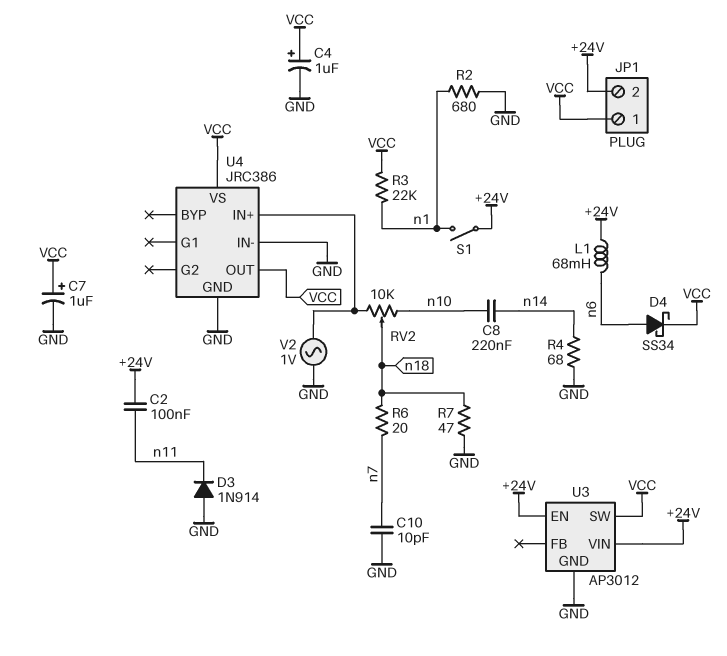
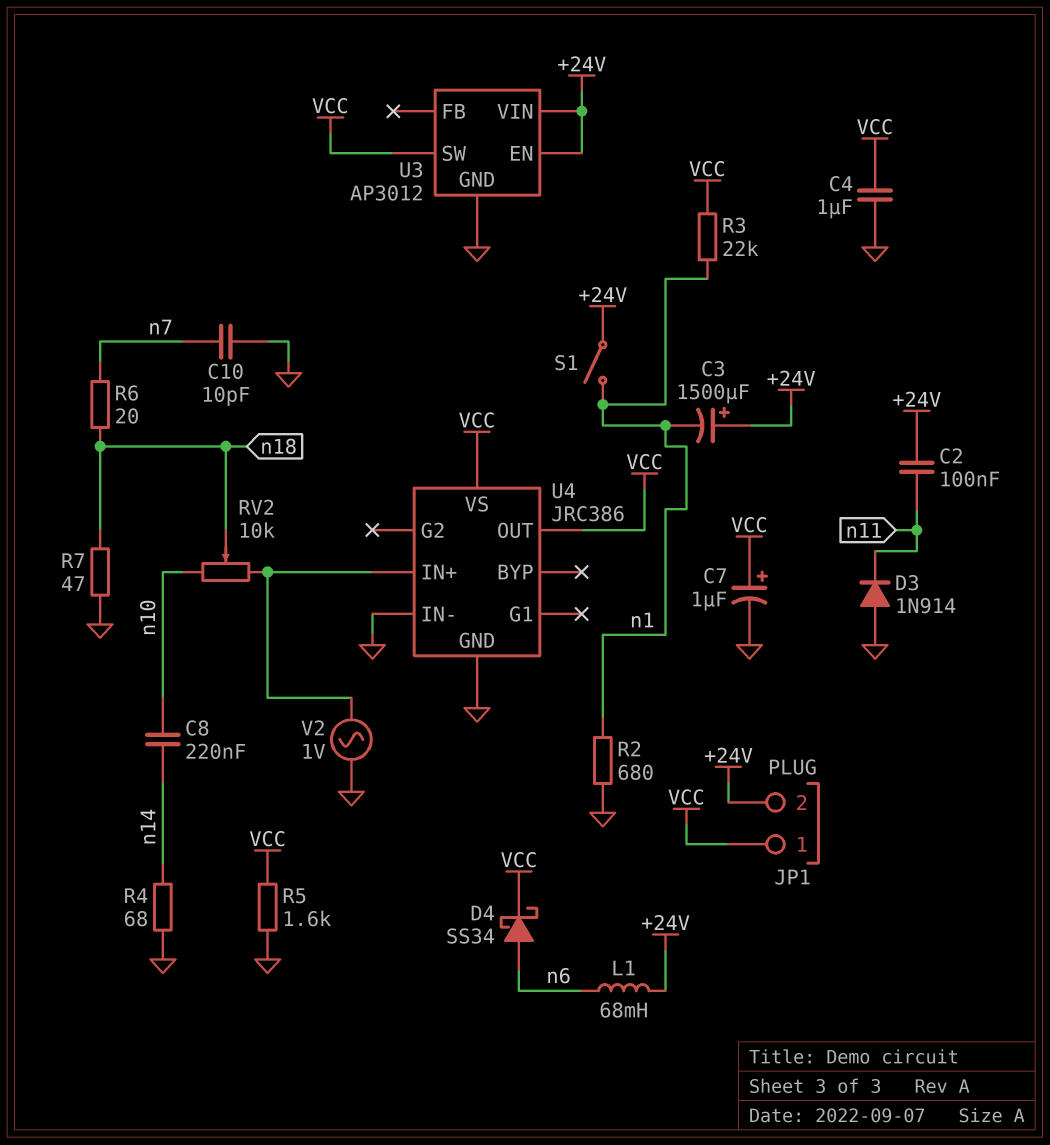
C3: none -> 1500uF (plus +24V, minus n1)
C4: 1uF (plus VCC, minus GND) -> 1uF (GND, VCC)
R5: none -> 1.6k (GND, VCC)

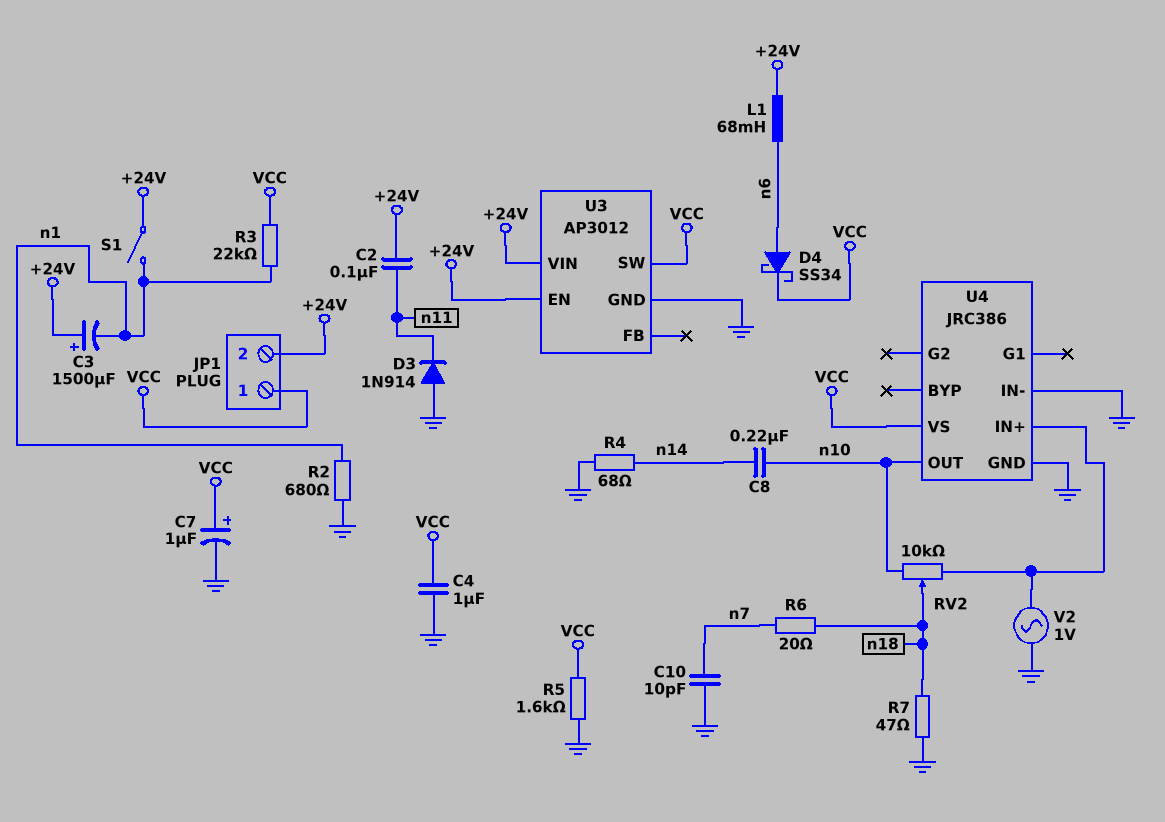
U4 pin OUT: VCC -> n10

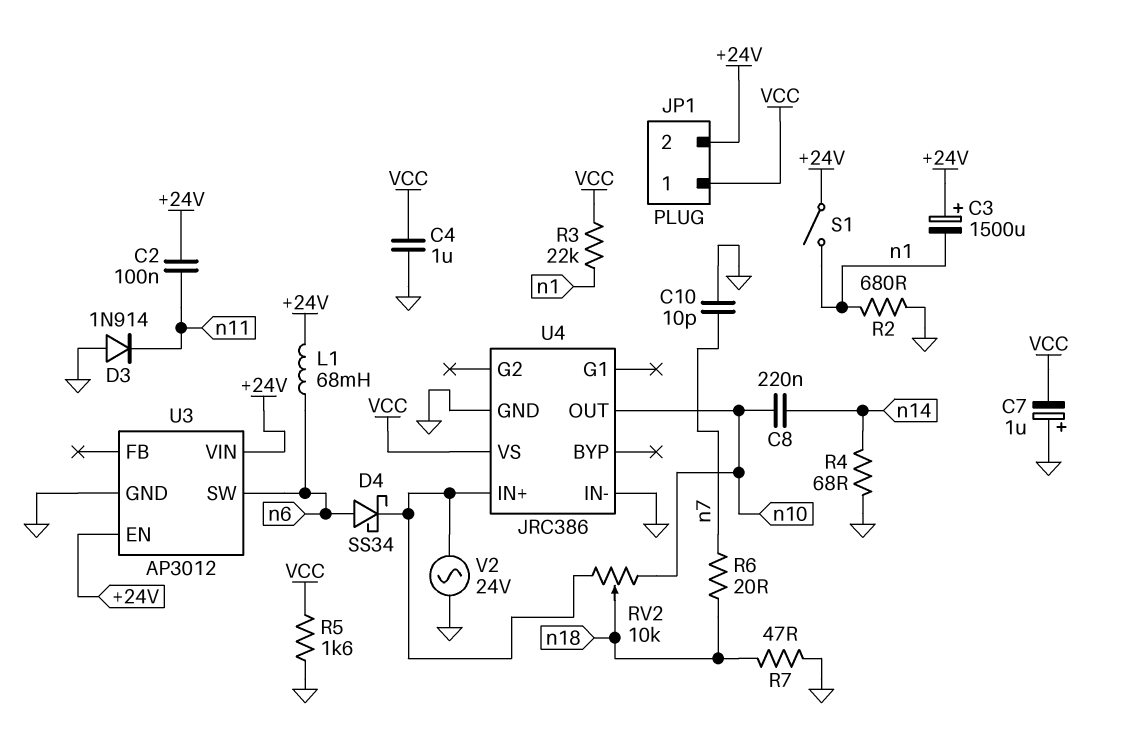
C7: 1uF (plus VCC, minus GND) -> 1uF (plus GND, minus VCC)
D4: schottky SS34 (A n6, K VCC) -> schottky SS34 (A n6, K U4/IN+)
U3 pin SW: VCC -> n6
V2: AC 1V (GND, U4/IN+) -> AC 24V (GND, U4/IN+)

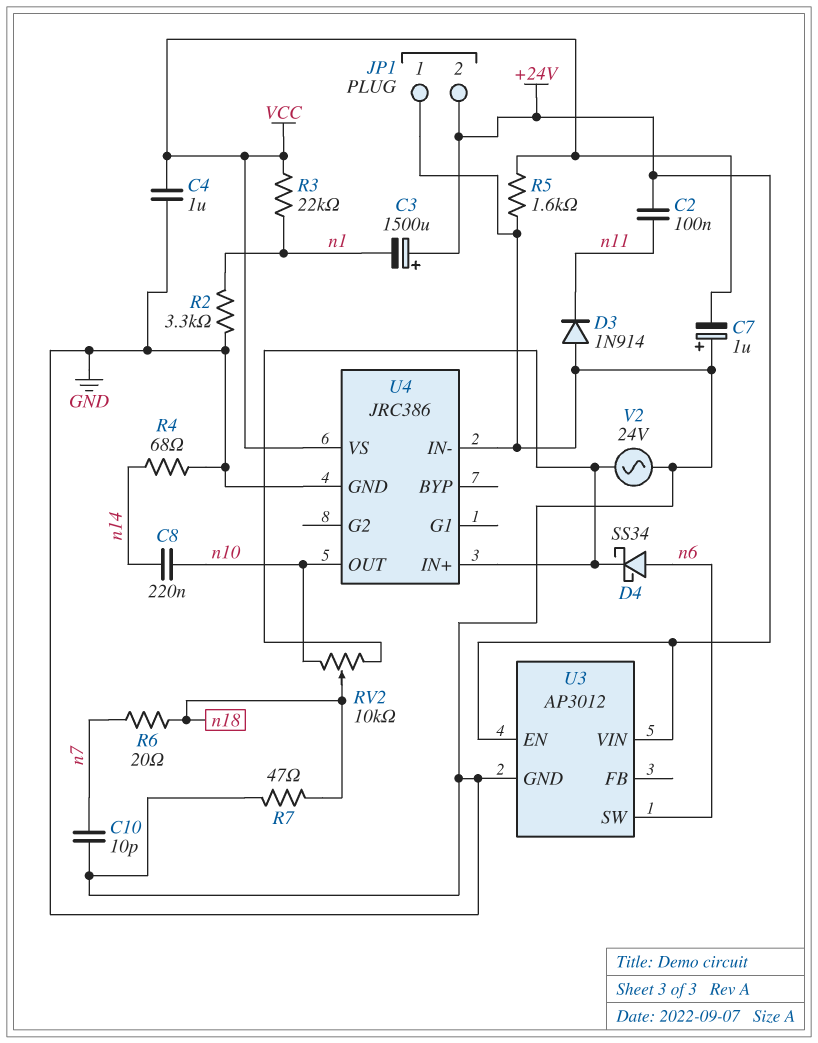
JP1 pin 1: VCC -> GND
L1: 68mH (+24V, n6) -> none
R2: 680 (GND, n1) -> 3.3k (GND, n1)
S1: switch (+24V, n1) -> none

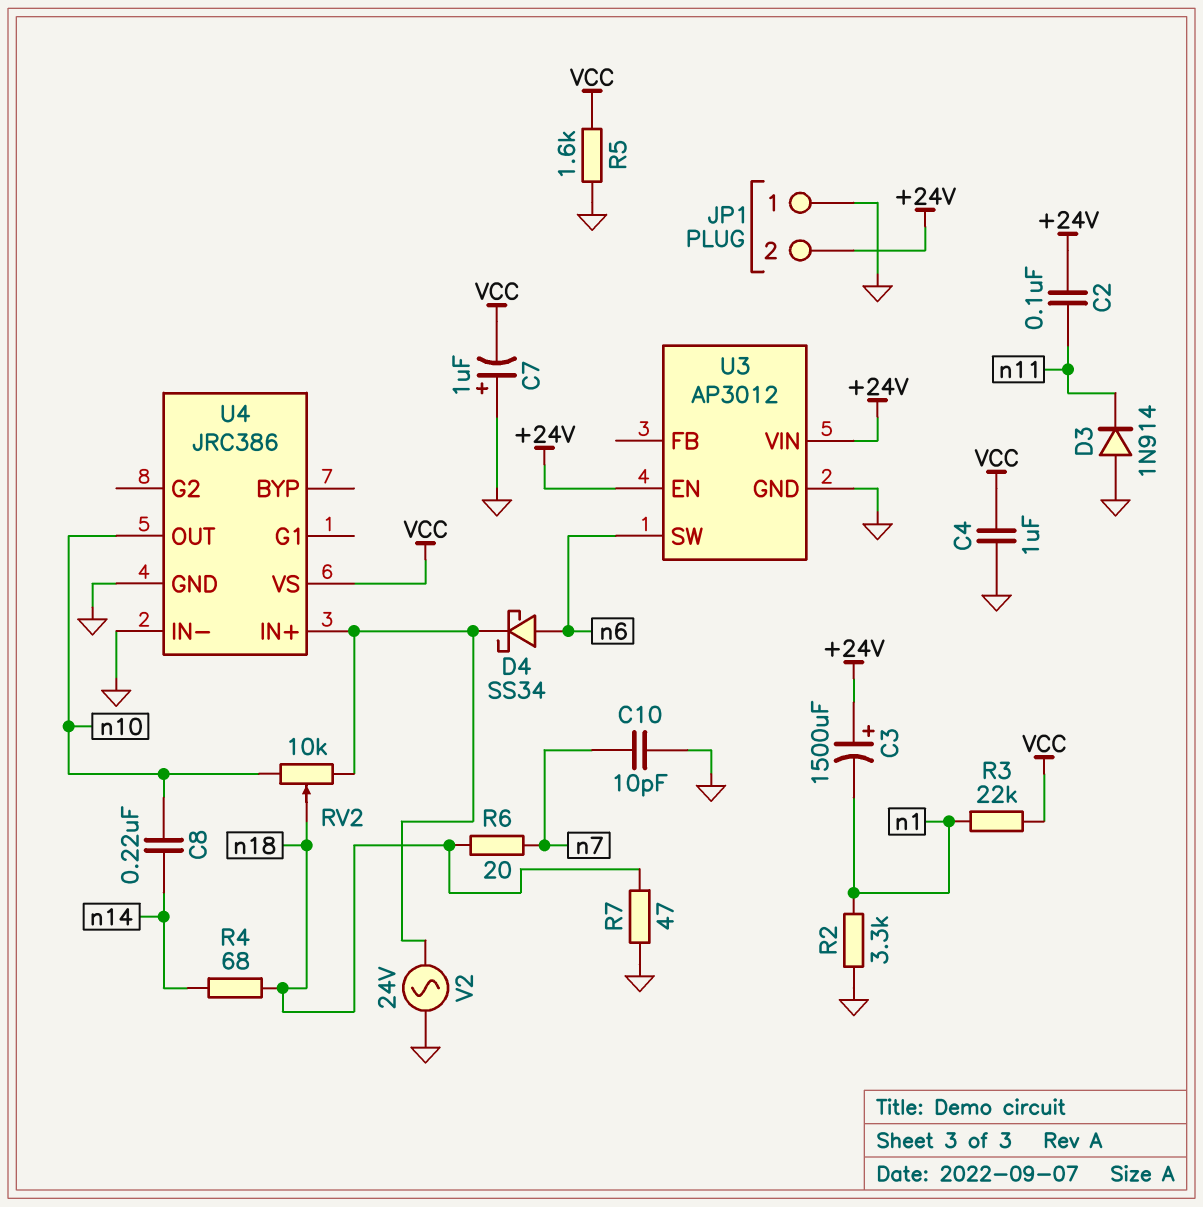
R4: 68 (GND, n14) -> 68 (n14, n18)

